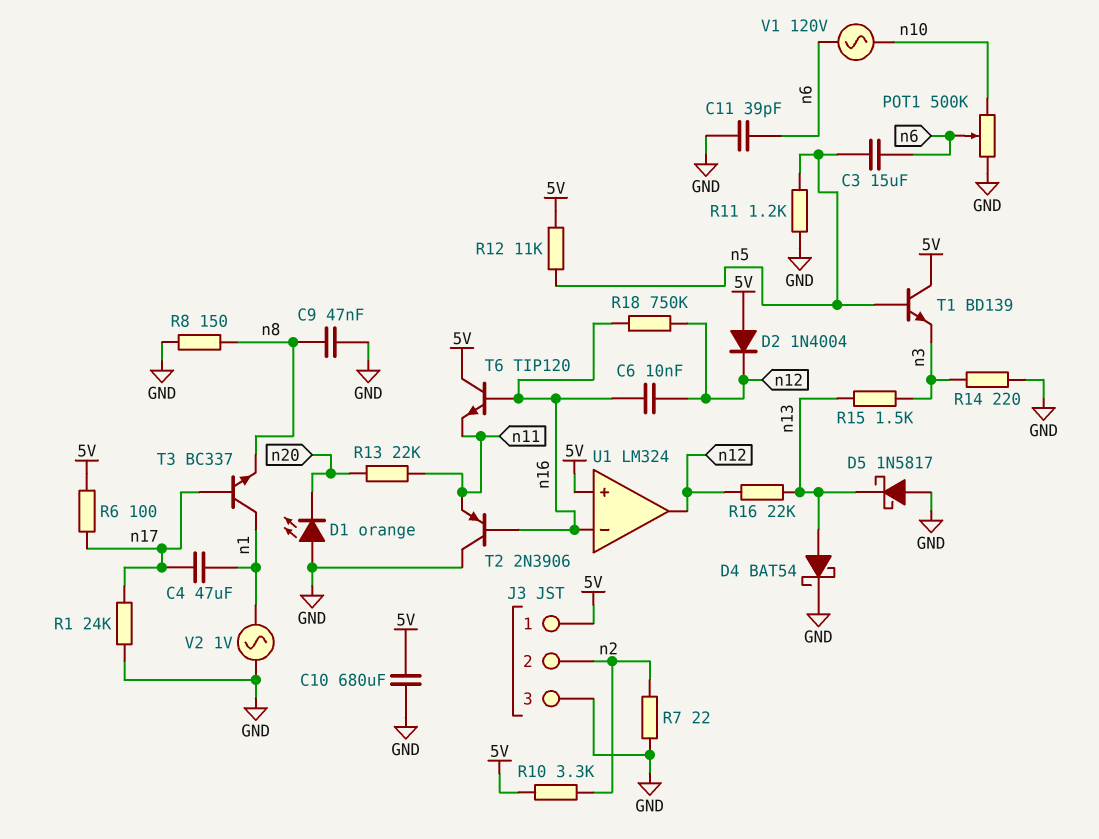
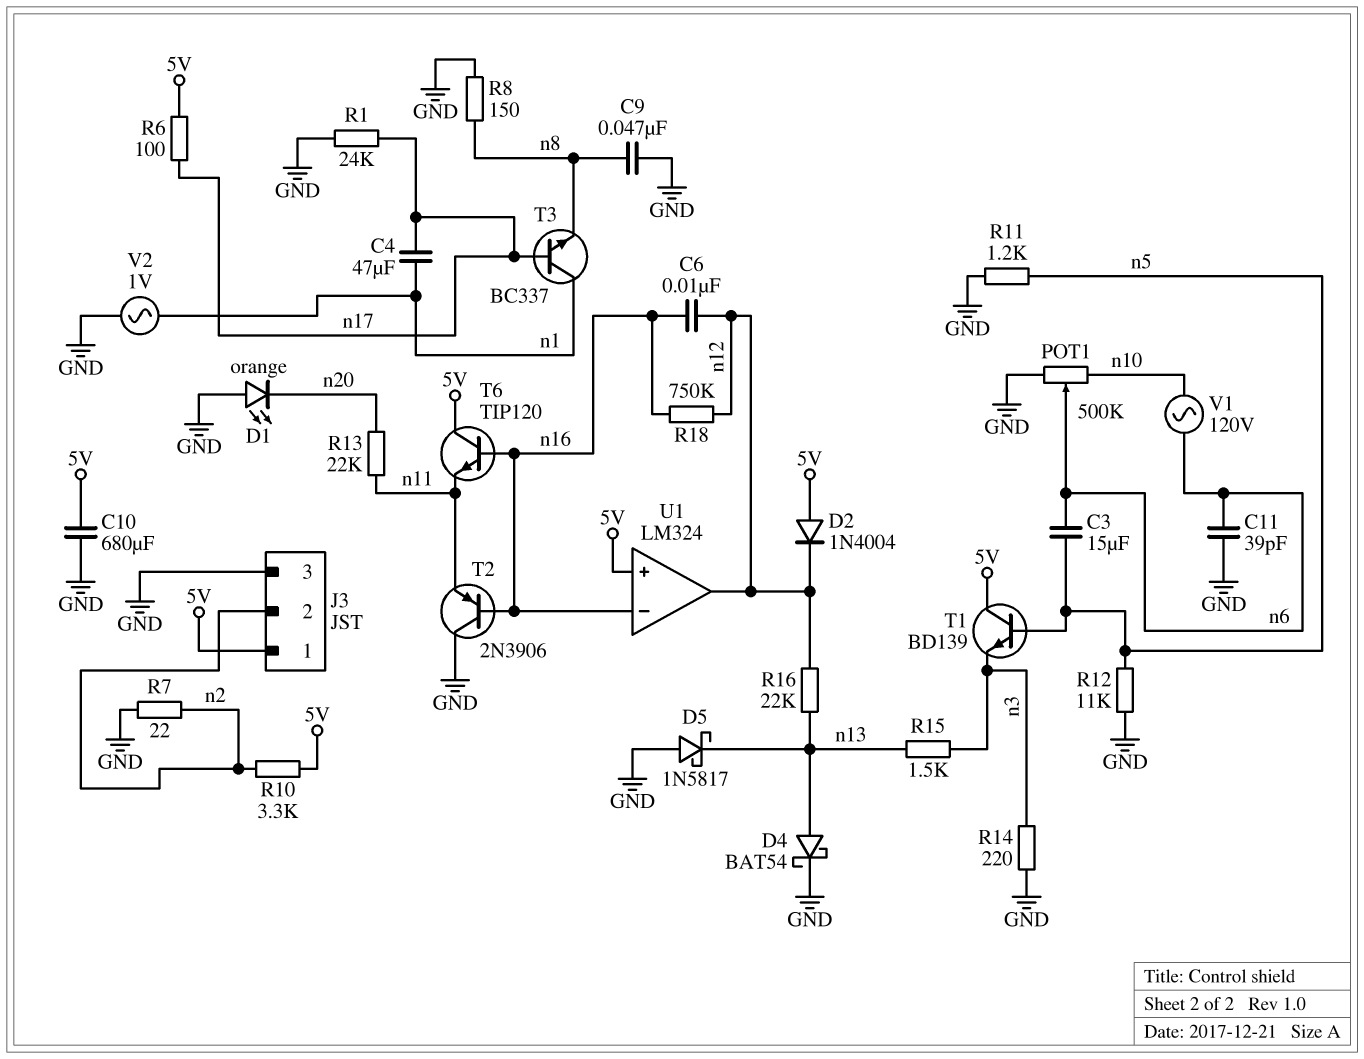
R12: 11k (5V, n5) -> 11k (GND, n5)

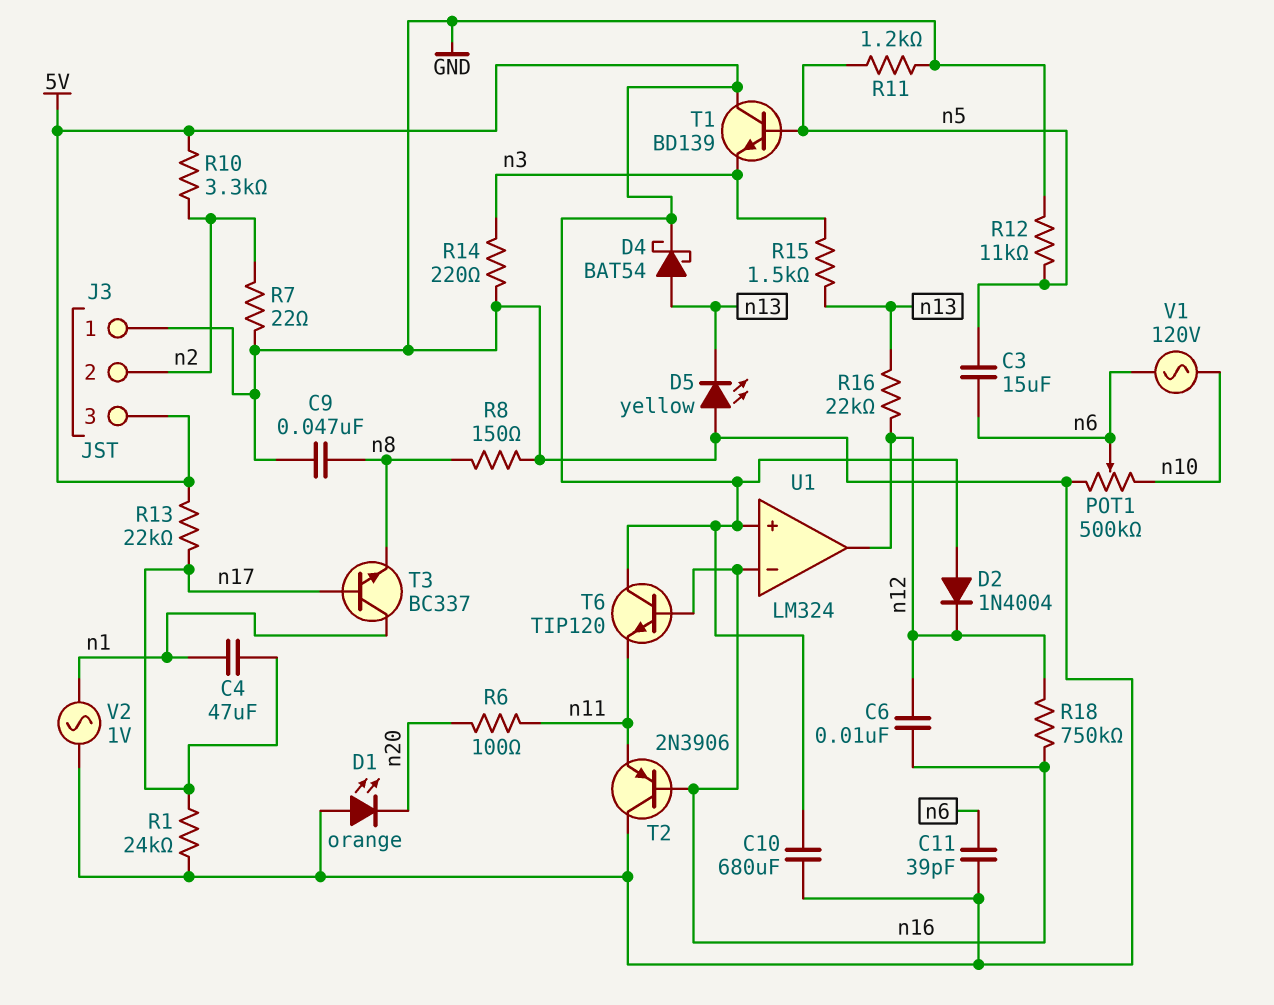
D4: schottky BAT54 (A n13, K GND) -> schottky BAT54 (A n13, K 5V)
D5: schottky 1N5817 (A GND, K n13) -> LED yellow (A GND, K n13)
J3 pin 1: 5V -> GND
J3 pin 3: GND -> 5V
R6: 100 (5V, n17) -> 100 (n11, n20)
R13: 22k (n11, n20) -> 22k (5V, n17)

